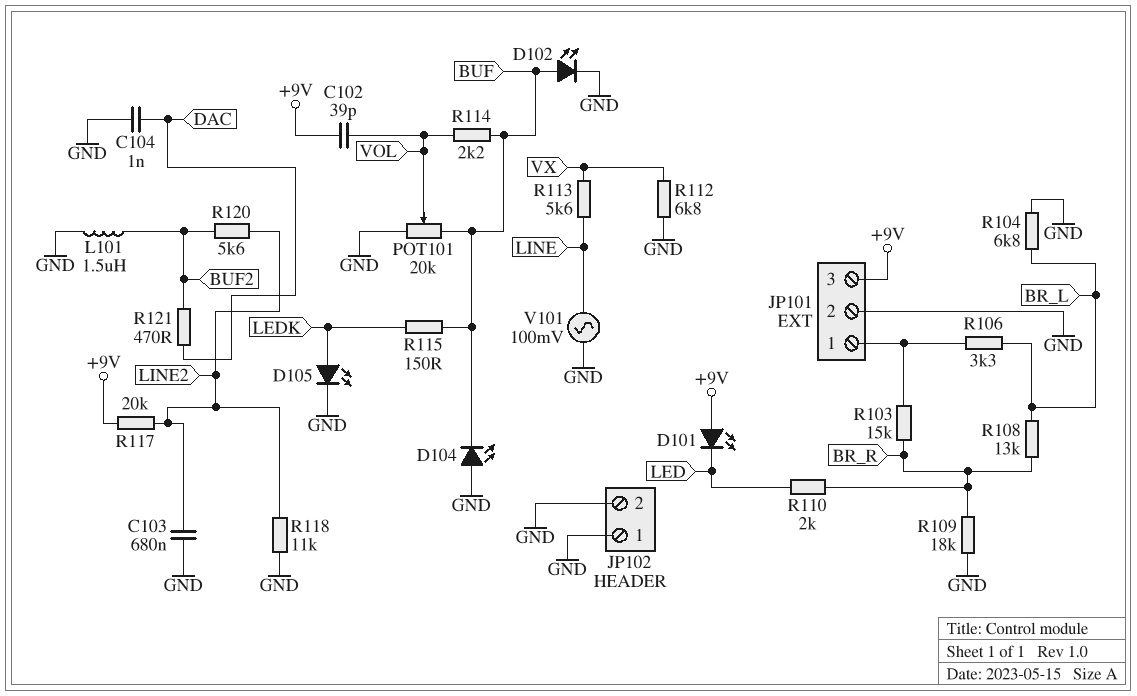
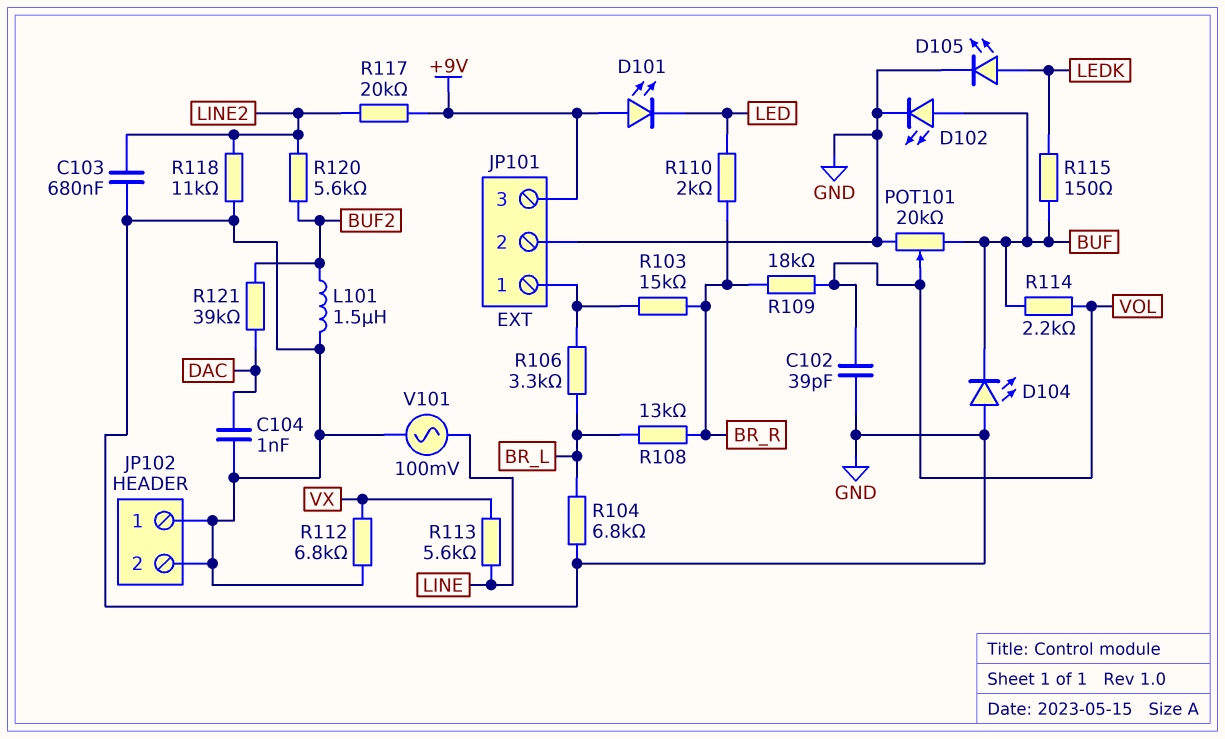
C102: 39pF (+9V, VOL) -> 39pF (GND, VOL)
R109: 18k (BR_R, GND) -> 18k (BR_R, VOL)
R121: 470 (BUF2, DAC) -> 39k (BUF2, DAC)

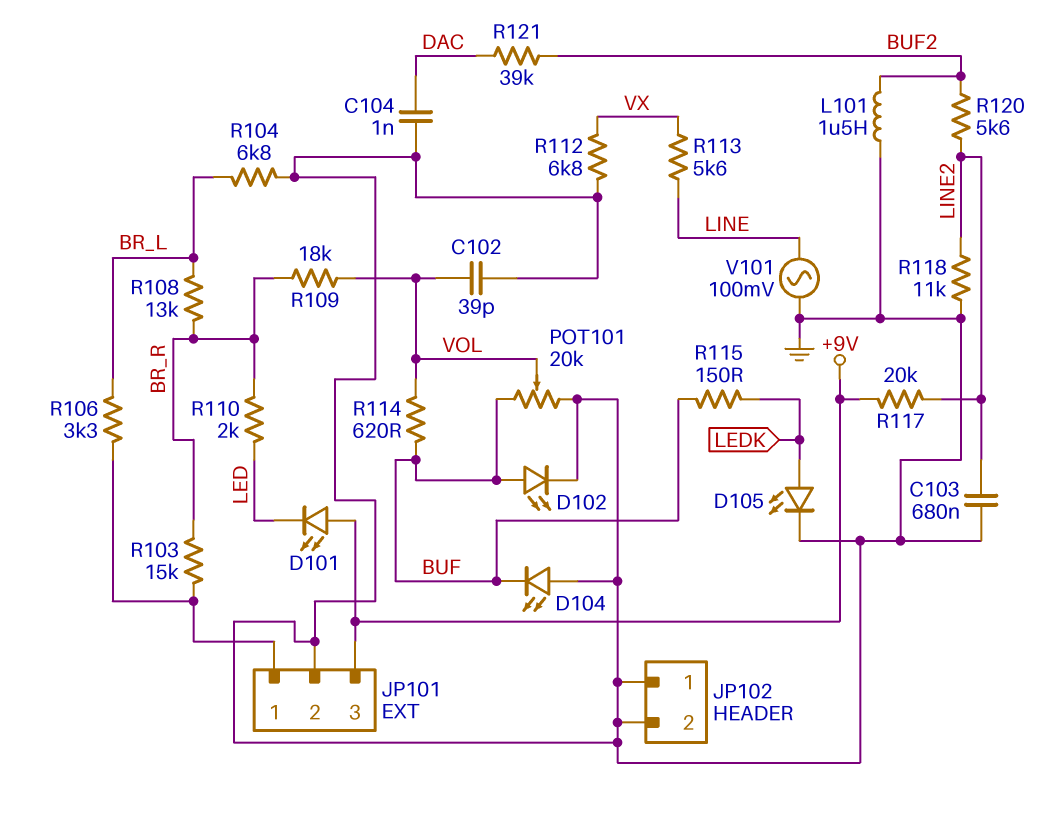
R114: 2.2k (BUF, VOL) -> 620 (BUF, VOL)

